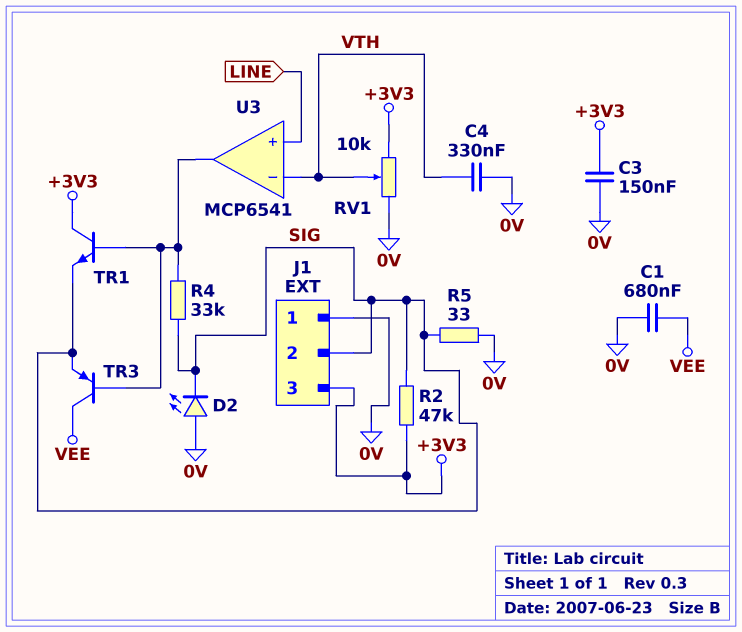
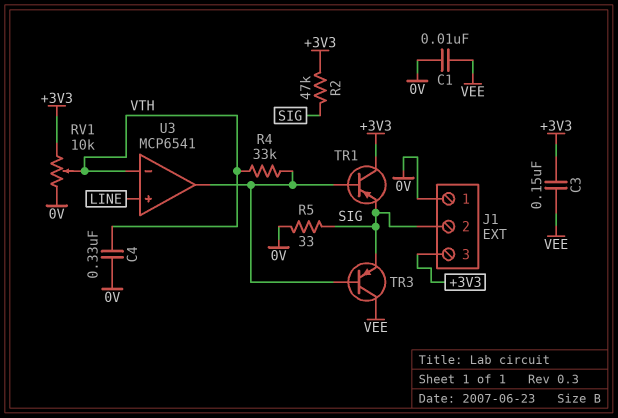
C1: 680nF (0V, VEE) -> 10nF (0V, VEE)
C3: 150nF (+3V3, 0V) -> 150nF (+3V3, VEE)
D2: LED (A 0V, K SIG) -> none
R4: 33k (SIG, U3/out) -> 33k (U3/out, VTH)
TR1: NPN (B U3/out, C +3V3, E SIG) -> PNP (B U3/out, C +3V3, E SIG)

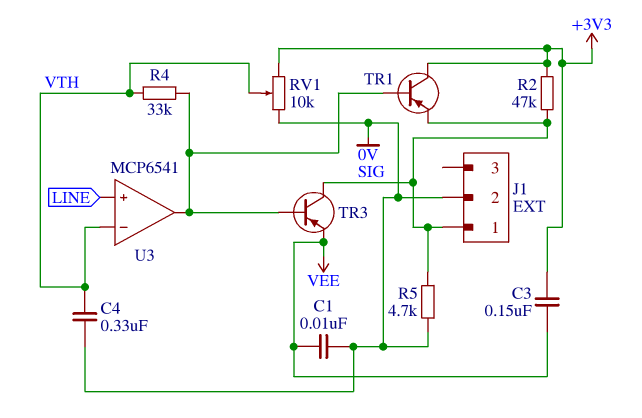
J1 pin 1: 0V -> SIG
J1 pin 2: SIG -> 0V
J1 pin 3: +3V3 -> none
R5: 33 (0V, SIG) -> 4.7k (0V, SIG)
TR3: PNP (B U3/out, C VEE, E SIG) -> PNP (B U3/out, C SIG, E VEE)

